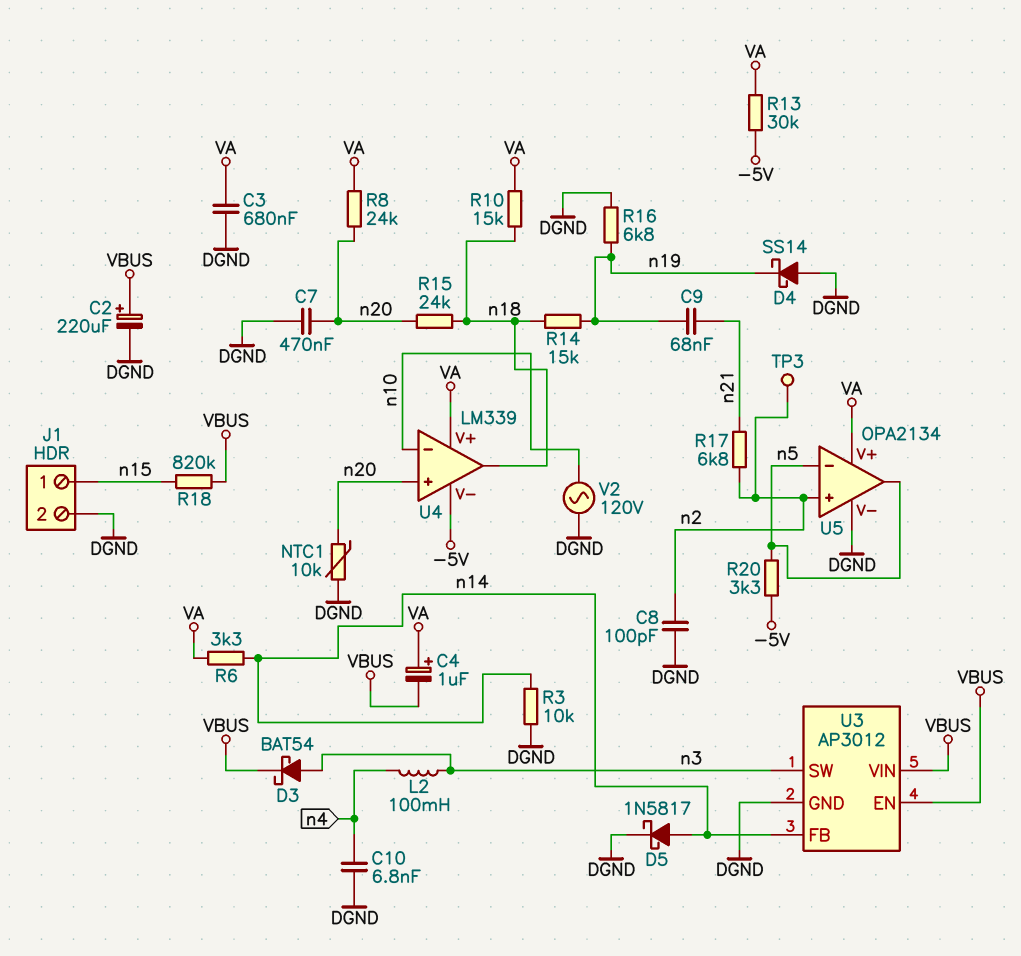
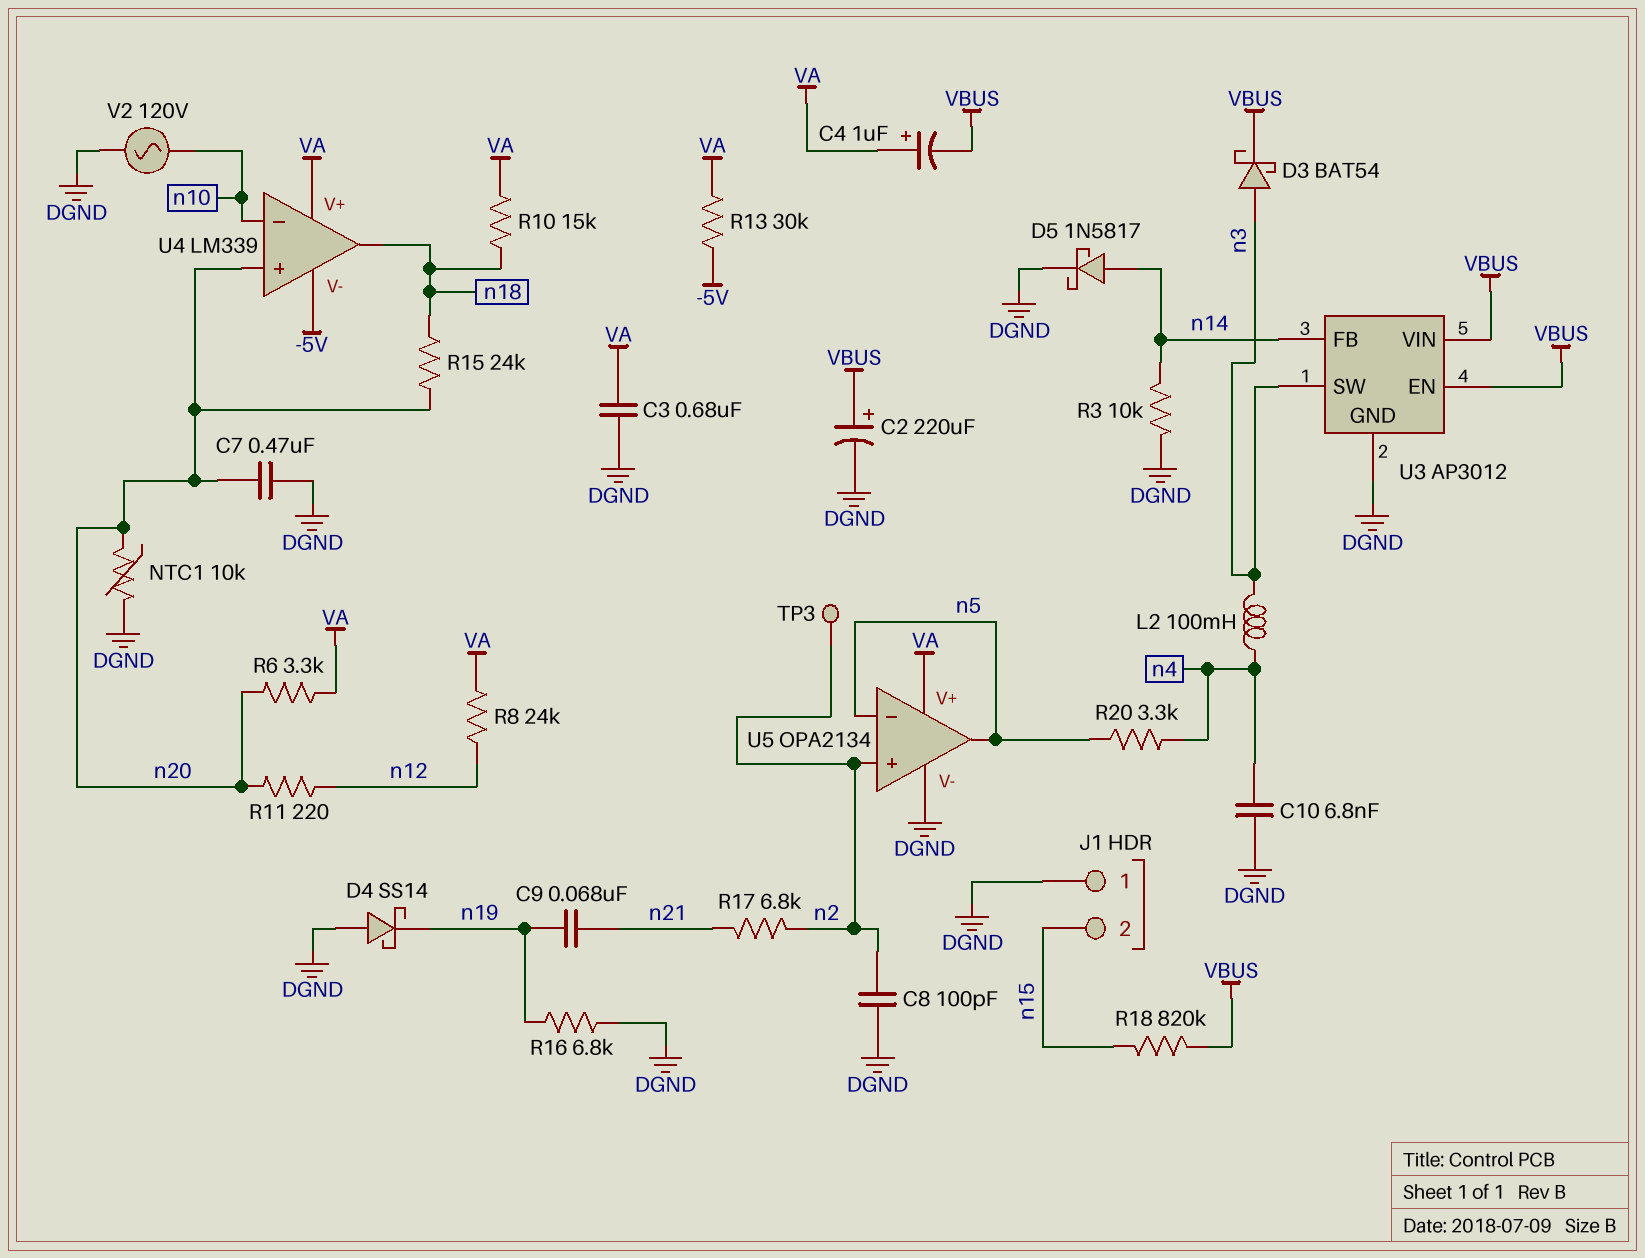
J1 pin 1: n15 -> DGND
J1 pin 2: DGND -> n15
R6: 3.3k (VA, n14) -> 3.3k (VA, n20)
R8: 24k (VA, n20) -> 24k (VA, n12)
R11: none -> 220 (n12, n20)
R14: 15k (n18, n19) -> none
R20: 3.3k (-5V, n5) -> 3.3k (n4, n5)

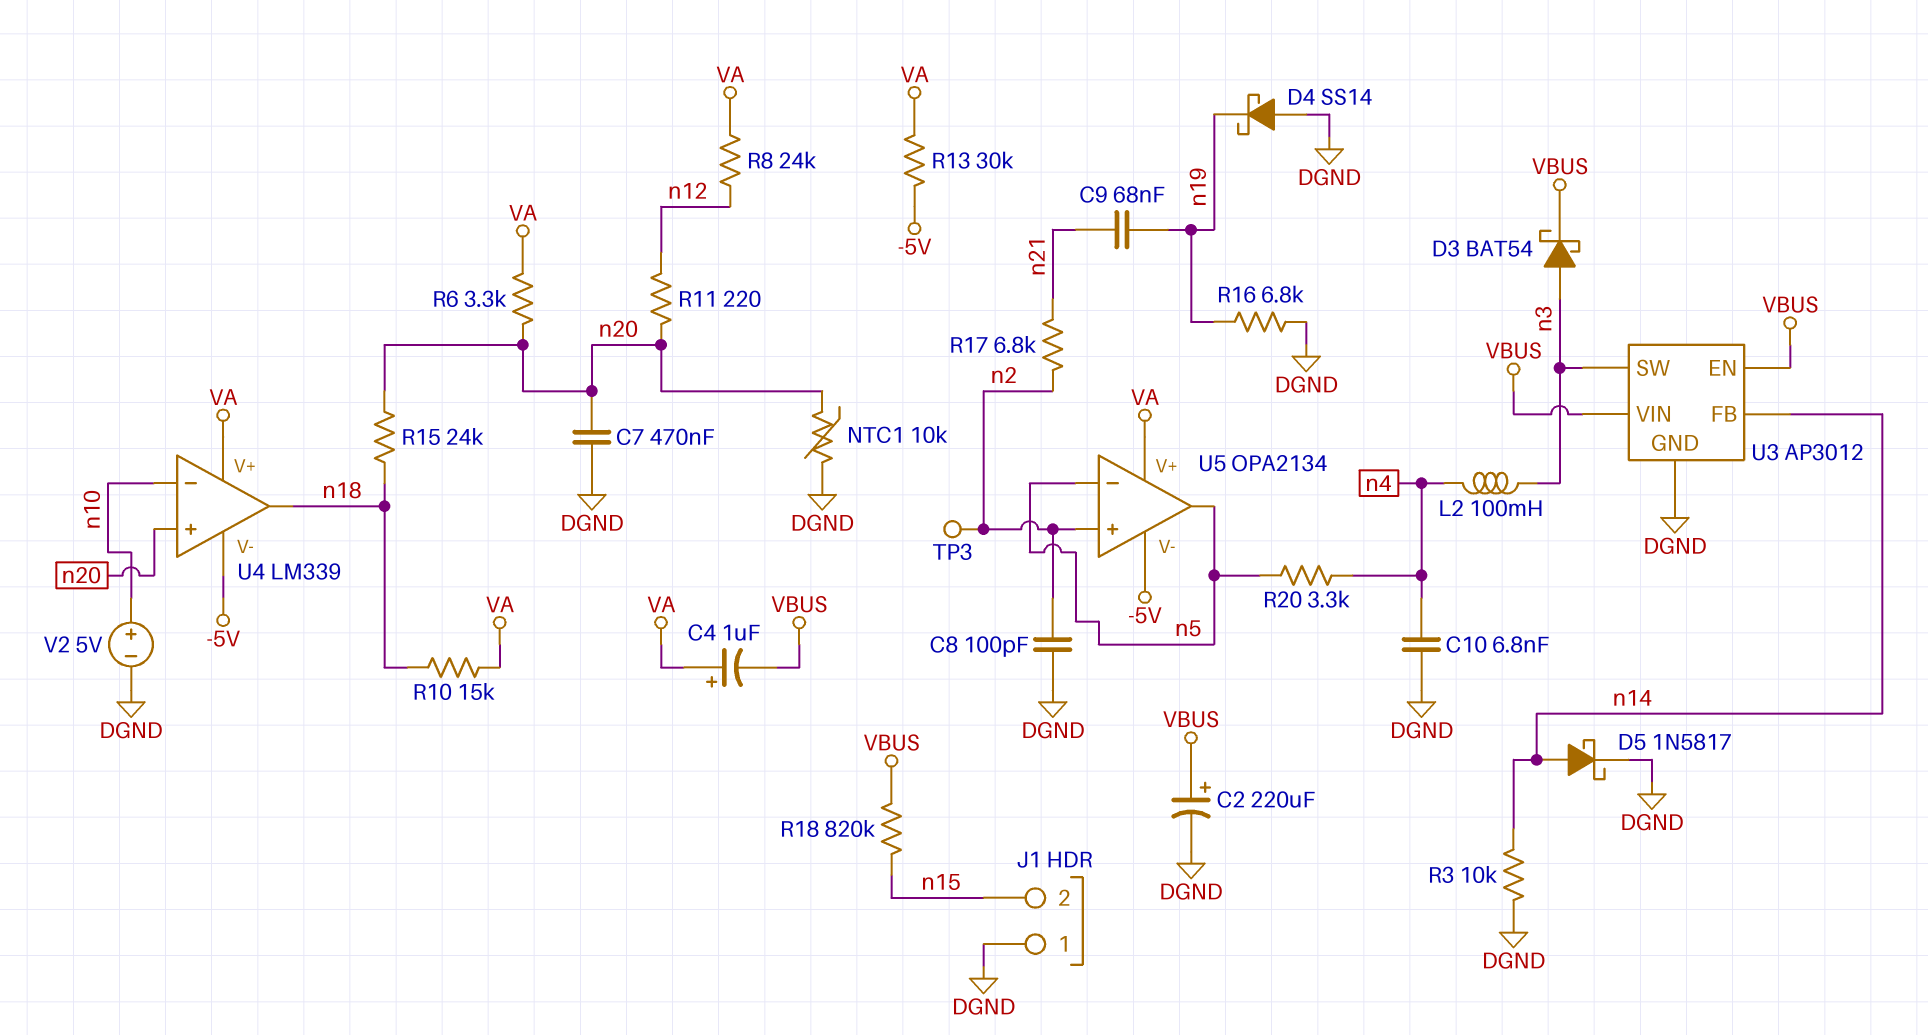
C3: 680nF (DGND, VA) -> none
U5 pin V-: DGND -> -5V
V2: AC 120V (DGND, n10) -> 5V (plus n10, minus DGND)

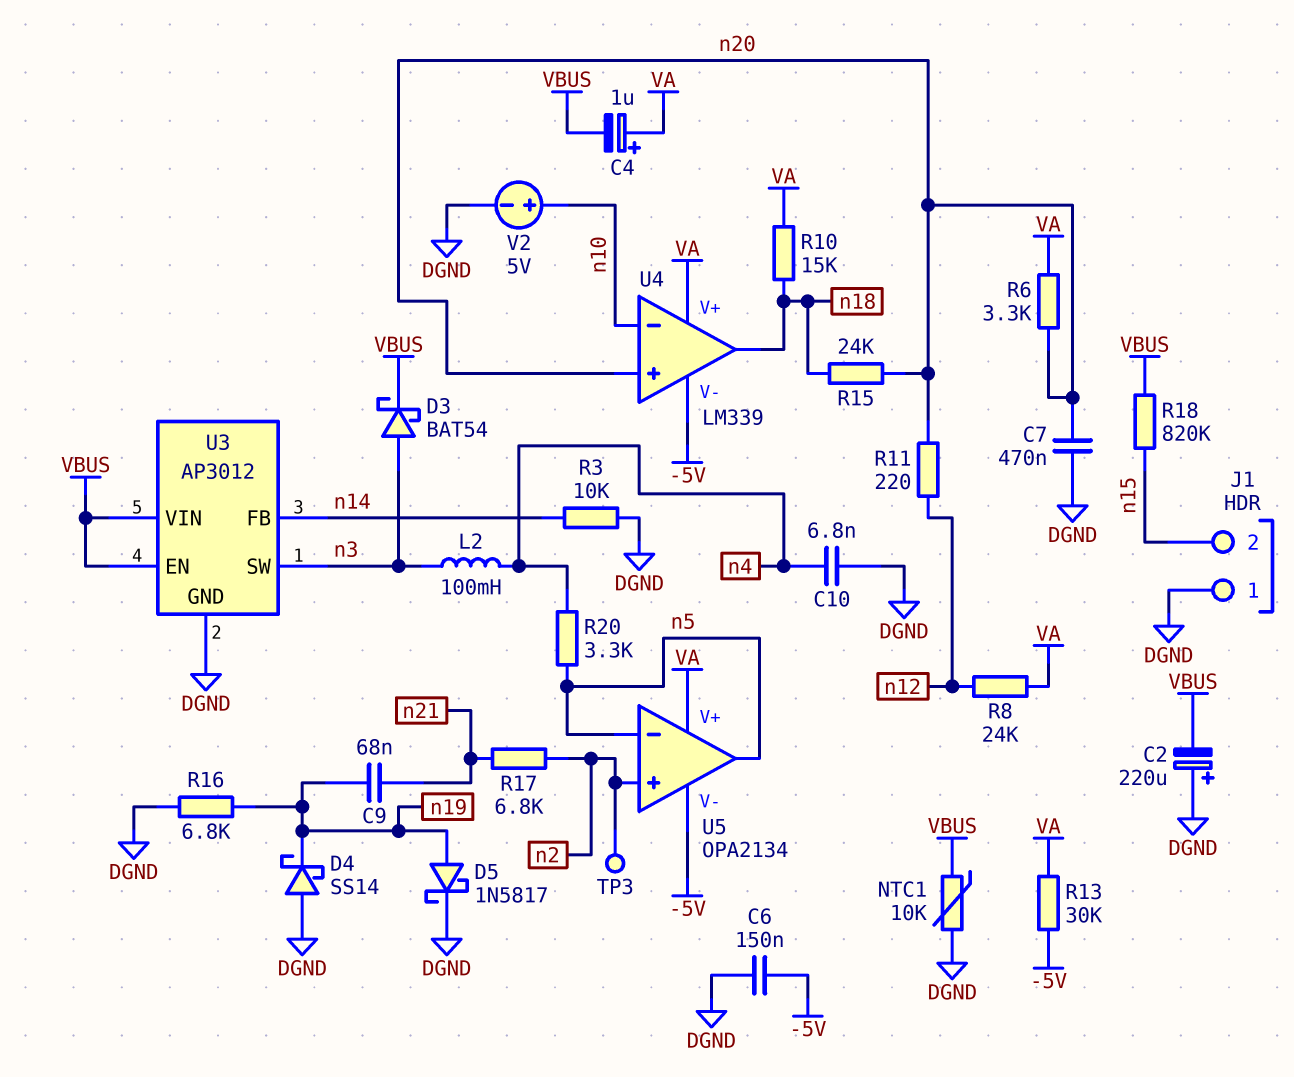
C2: 220uF (plus VBUS, minus DGND) -> 220uF (plus DGND, minus VBUS)
C6: none -> 150nF (-5V, DGND)
C8: 100pF (DGND, n2) -> none
D5: schottky 1N5817 (A n14, K DGND) -> schottky 1N5817 (A n19, K DGND)
NTC1: 10k (DGND, n20) -> 10k (DGND, VBUS)

